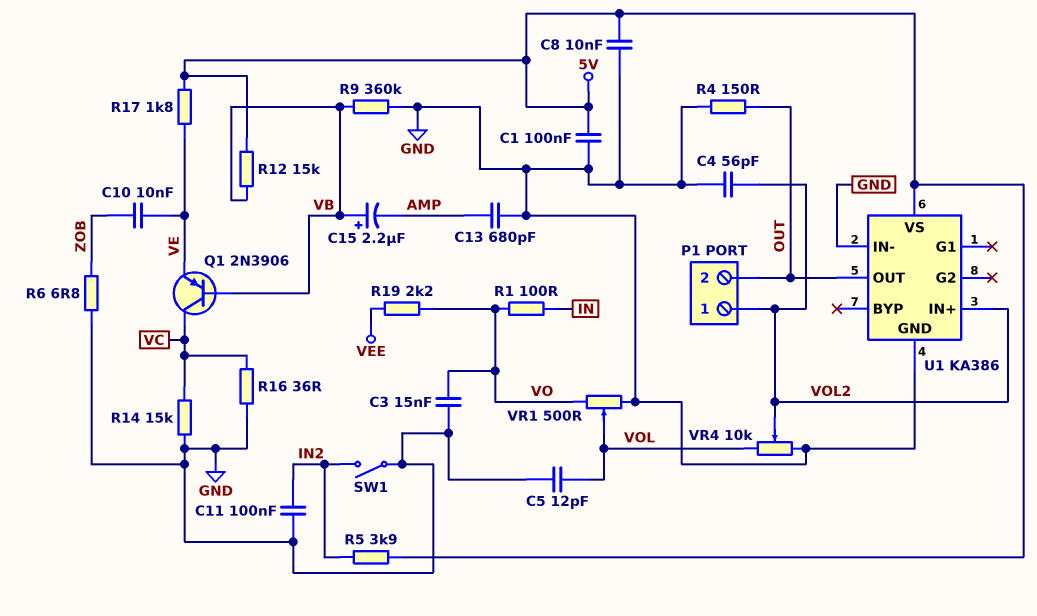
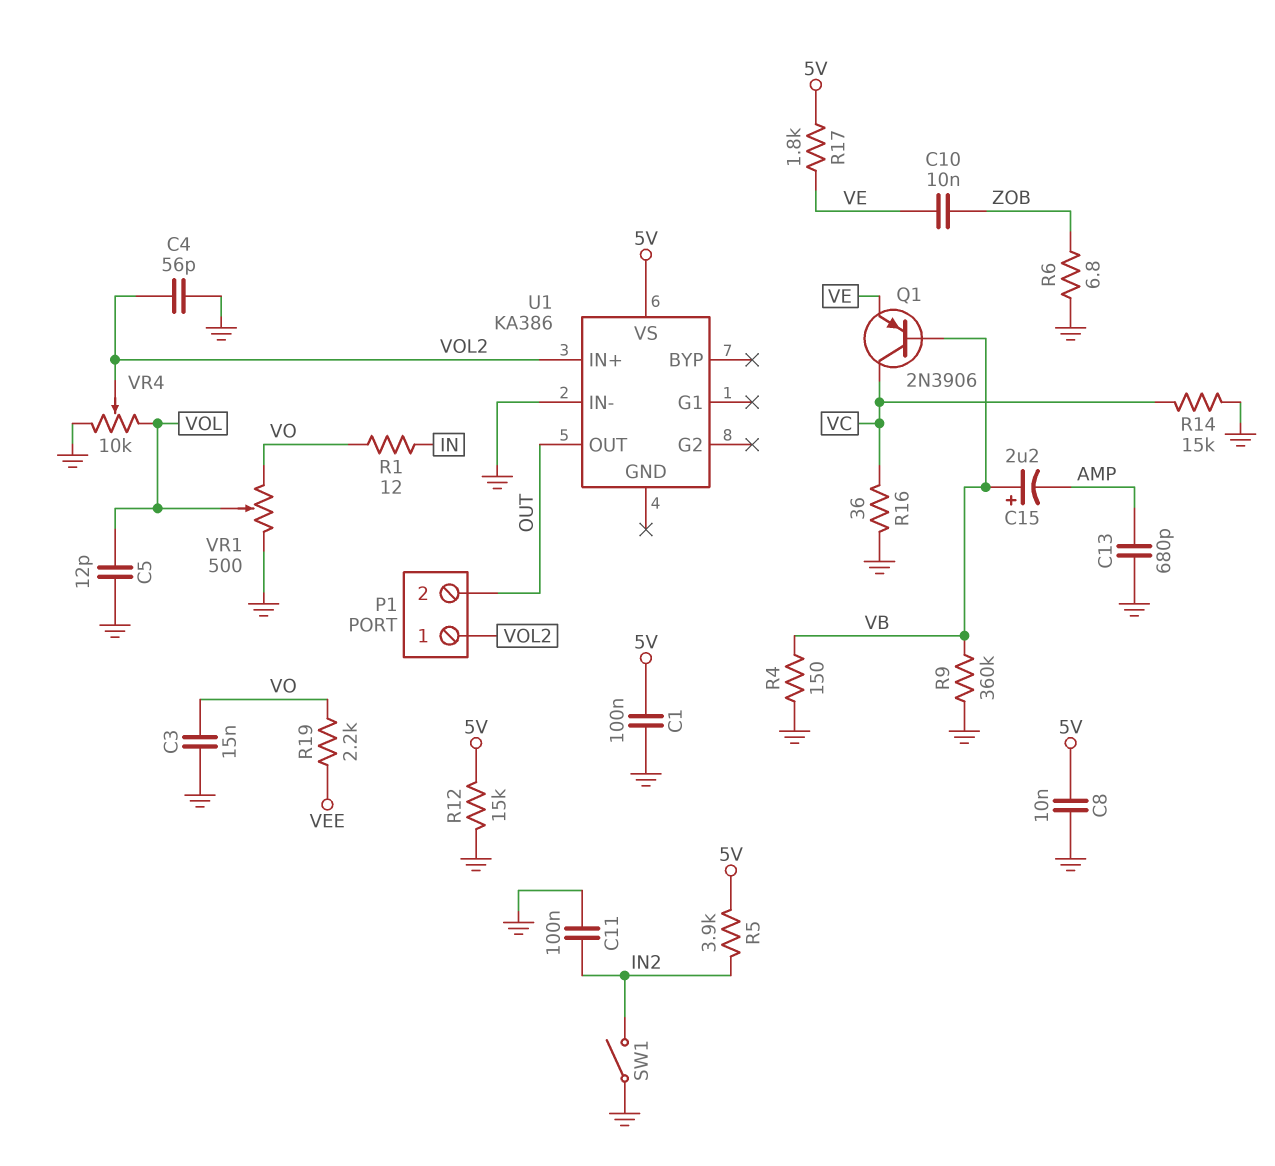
R1: 100 (IN, VO) -> 12 (IN, VO)
R4: 150 (GND, OUT) -> 150 (GND, VB)
R12: 15k (5V, VB) -> 15k (5V, GND)
U1 pin GND: GND -> none

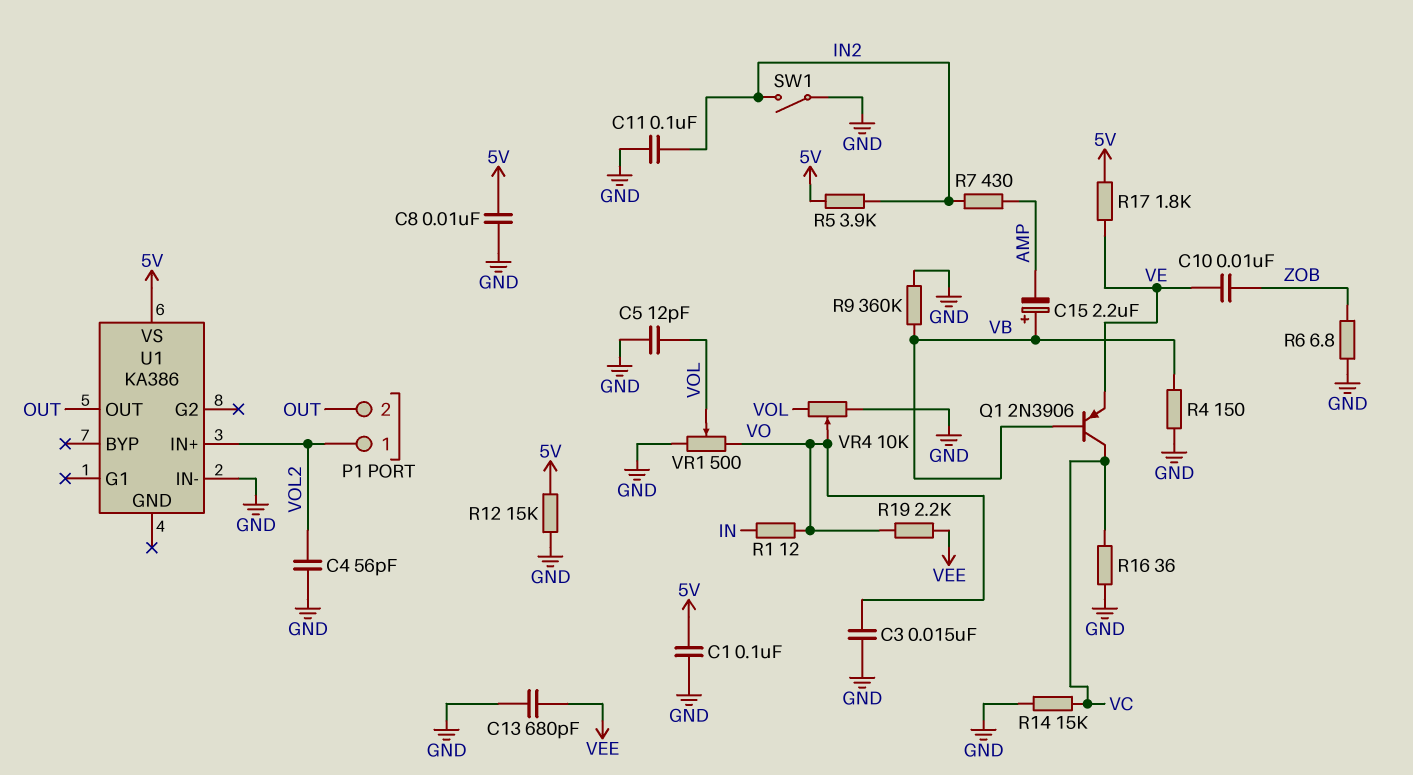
C13: 680pF (AMP, GND) -> 680pF (GND, VEE)
R7: none -> 430 (AMP, IN2)
VR4: 10k (GND, VOL, wiper VOL2) -> 10k (GND, VOL, wiper VO)

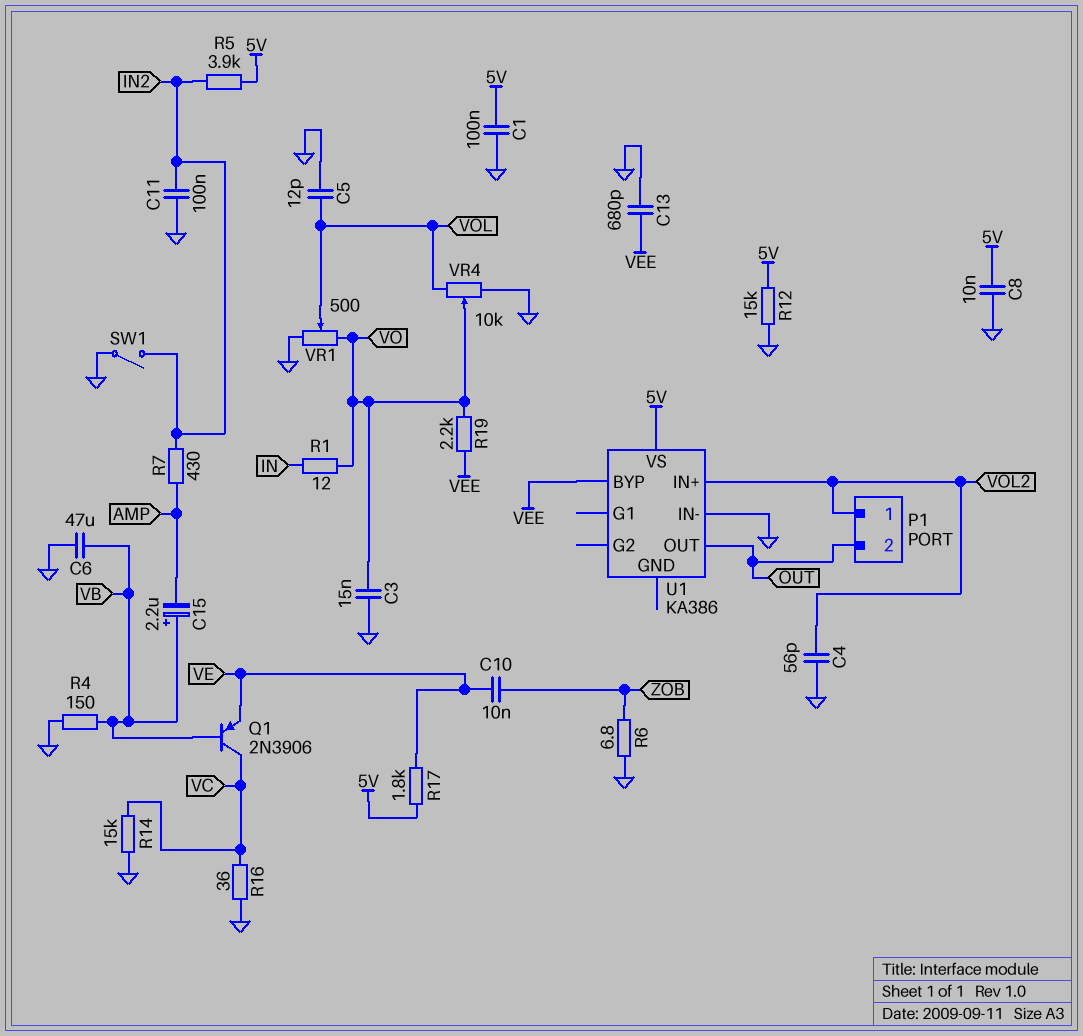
C6: none -> 47uF (GND, VB)
R9: 360k (GND, VB) -> none
U1 pin BYP: none -> VEE

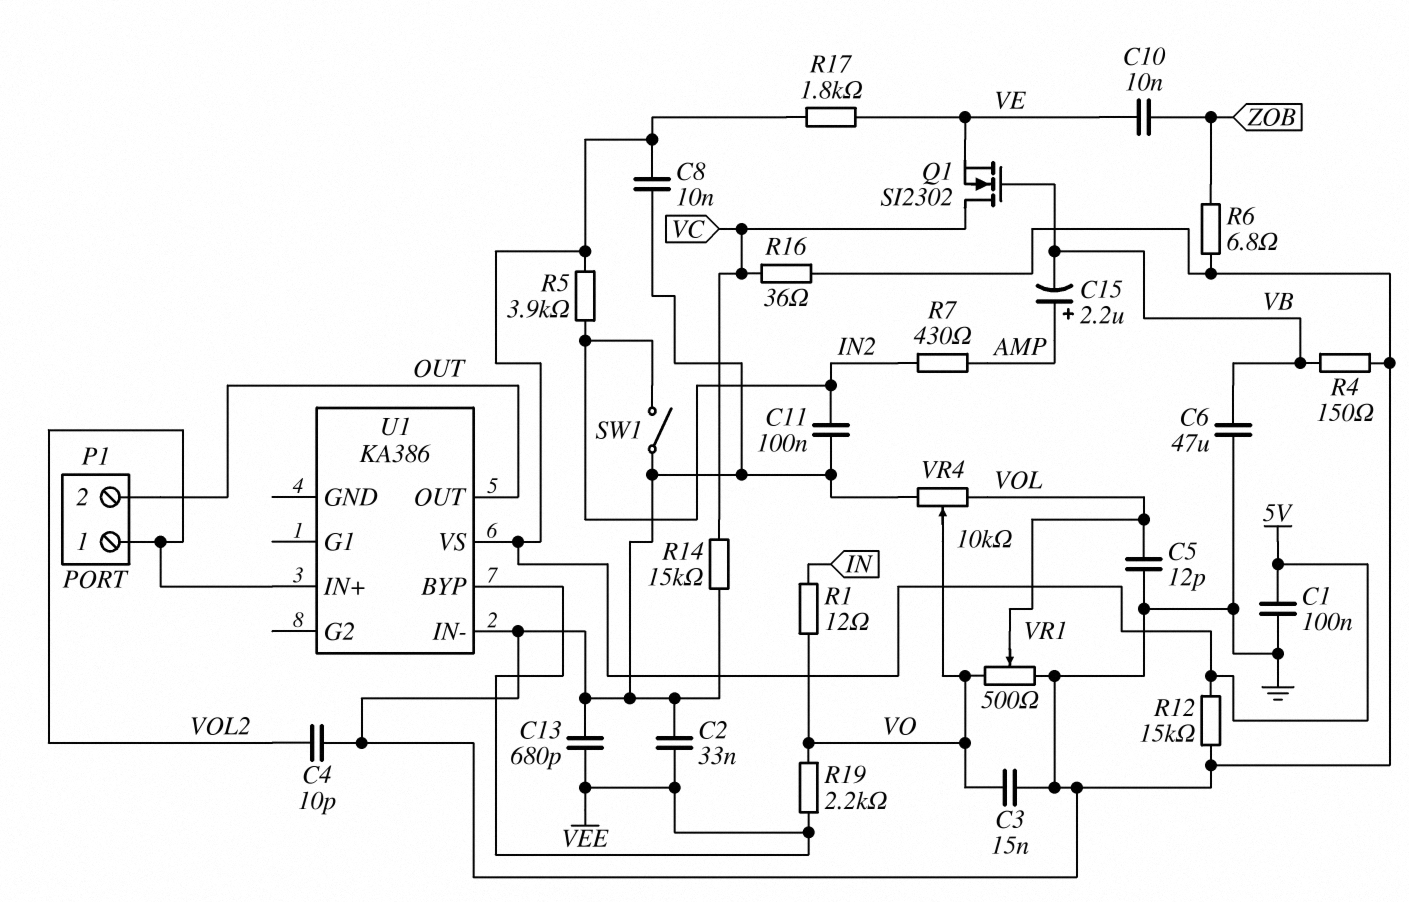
C2: none -> 33nF (GND, VEE)
C4: 56pF (GND, VOL2) -> 10pF (GND, VOL2)
C15: 2.2uF (plus VB, minus AMP) -> 2.2uF (plus AMP, minus VB)
Q1: PNP 2N3906 (B VB, C VC, E VE) -> NMOS SI2302 (G VB, D VC, S VE)

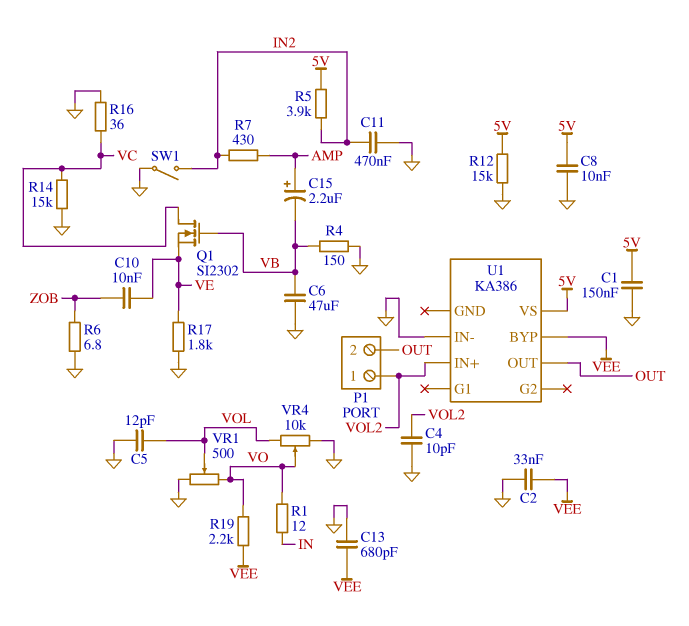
C1: 100nF (5V, GND) -> 150nF (5V, GND)
C3: 15nF (GND, VO) -> none
C11: 100nF (GND, IN2) -> 470nF (GND, IN2)
R17: 1.8k (5V, VE) -> 1.8k (GND, VE)

